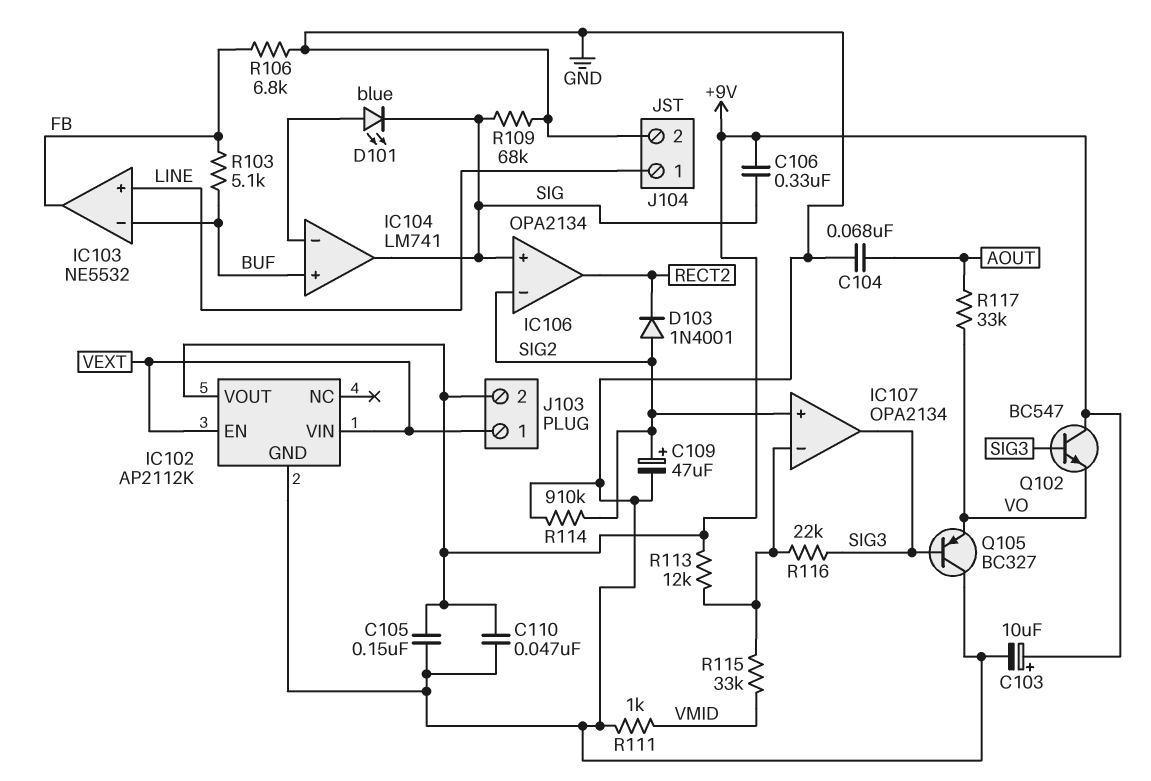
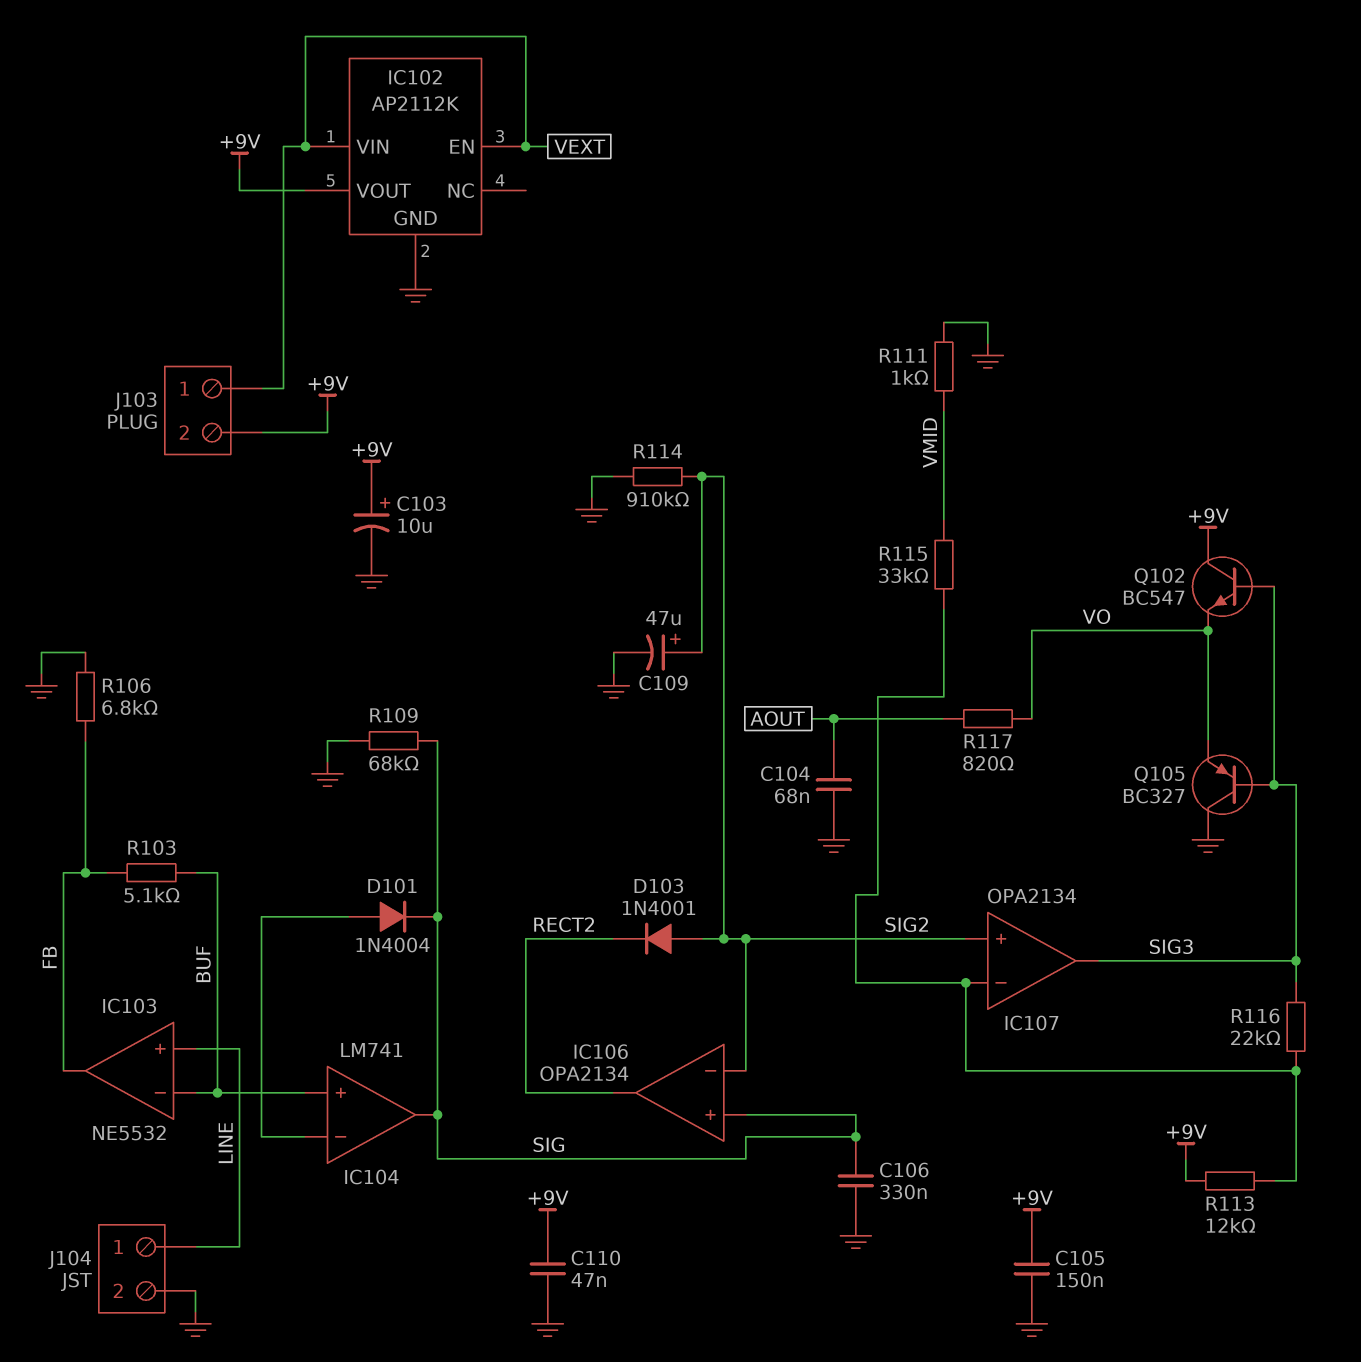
C106: 330nF (+9V, SIG) -> 330nF (GND, SIG)
D101: LED blue (A IC104/in-, K SIG) -> diode 1N4004 (A IC104/in-, K SIG)
R117: 33k (AOUT, VO) -> 820 (AOUT, VO)

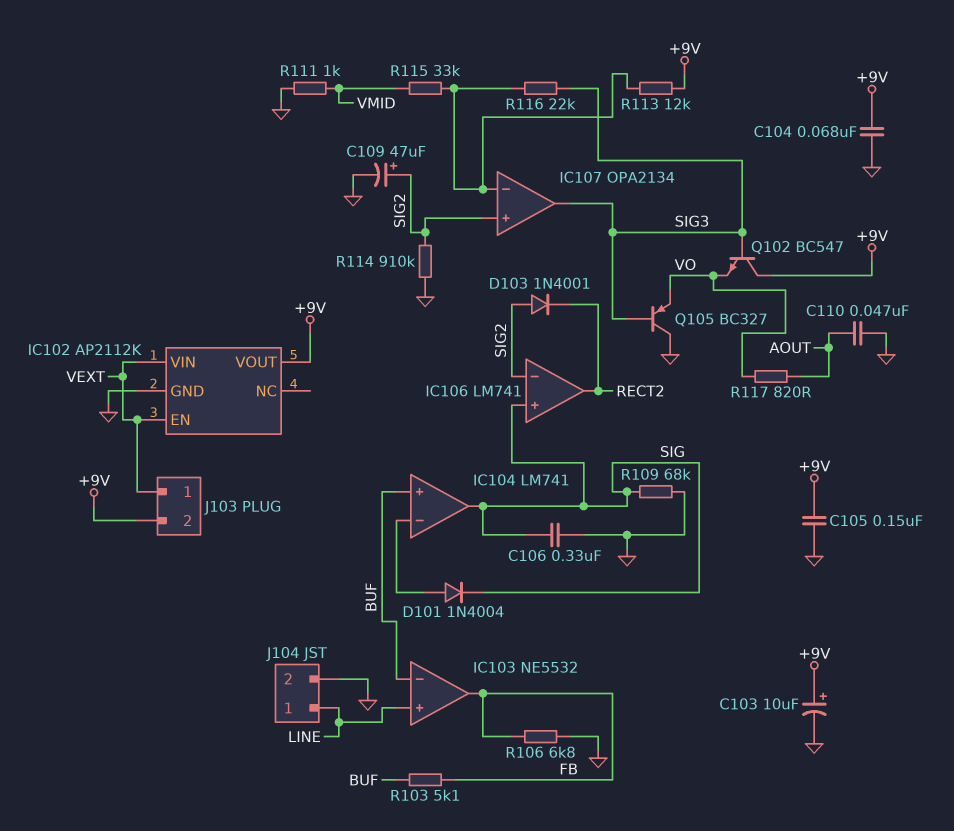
C104: 68nF (AOUT, GND) -> 68nF (+9V, GND)
C110: 47nF (+9V, GND) -> 47nF (AOUT, GND)
IC106: OPA2134 -> LM741

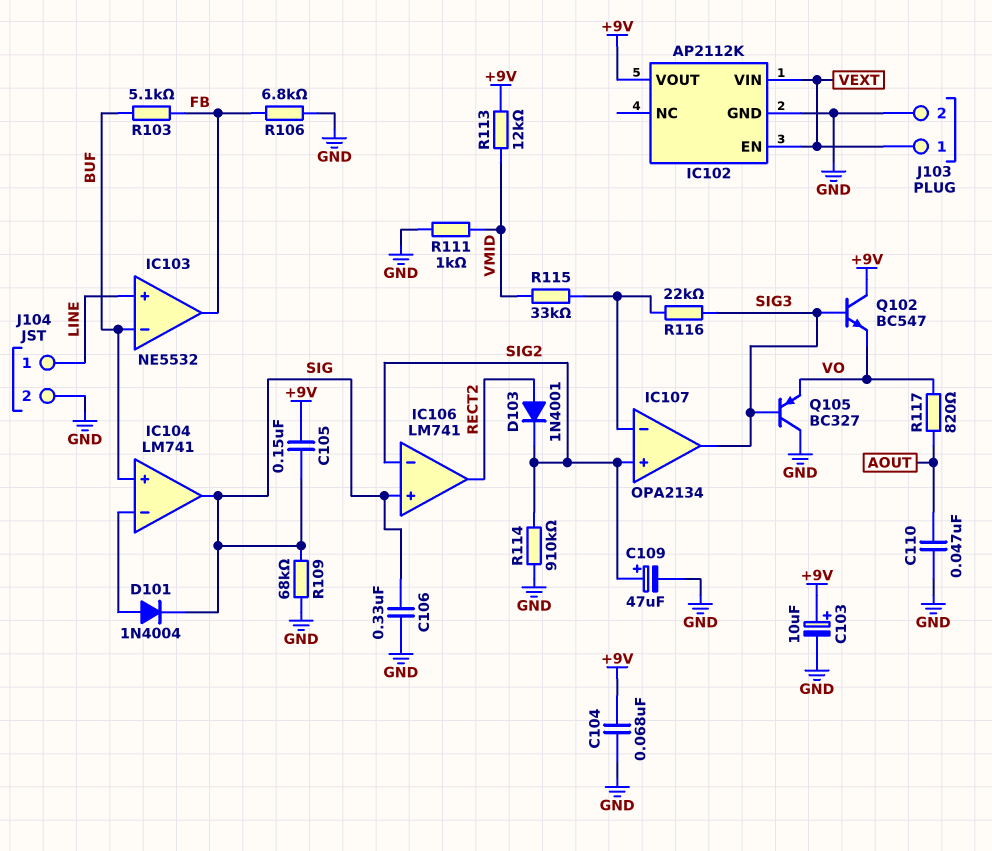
C105: 150nF (+9V, GND) -> 150nF (+9V, SIG)
D103: diode 1N4001 (A SIG2, K RECT2) -> diode 1N4001 (A RECT2, K SIG2)
J103 pin 2: +9V -> GND
R113: 12k (+9V, IC107/in-) -> 12k (+9V, VMID)

